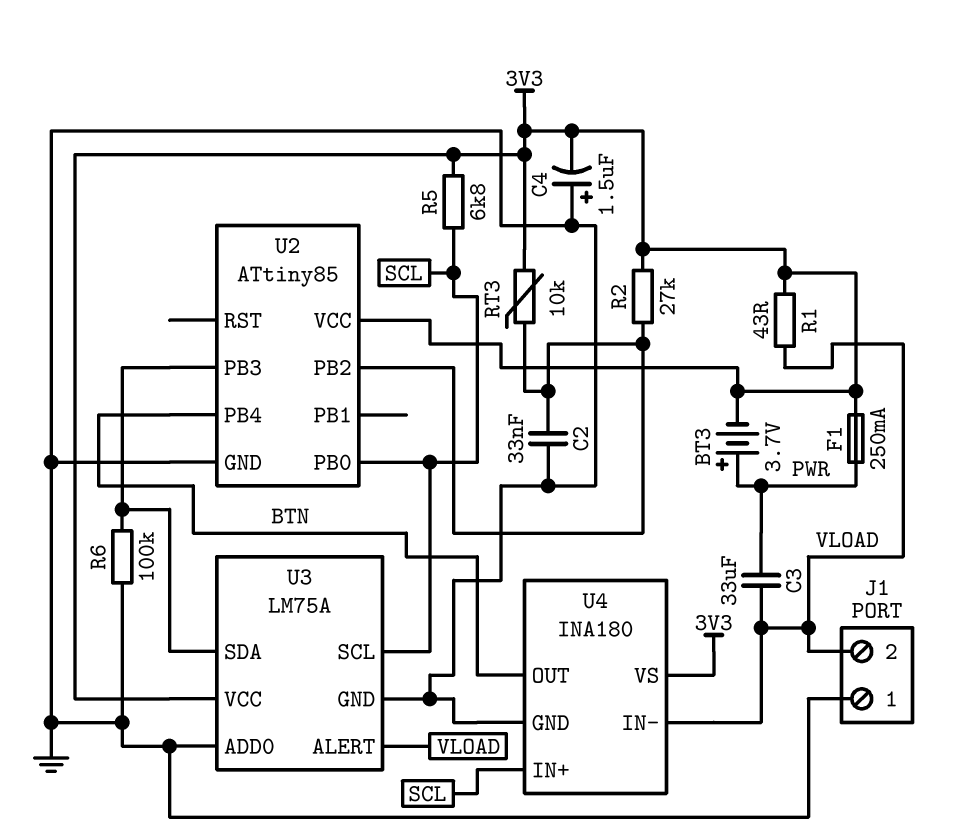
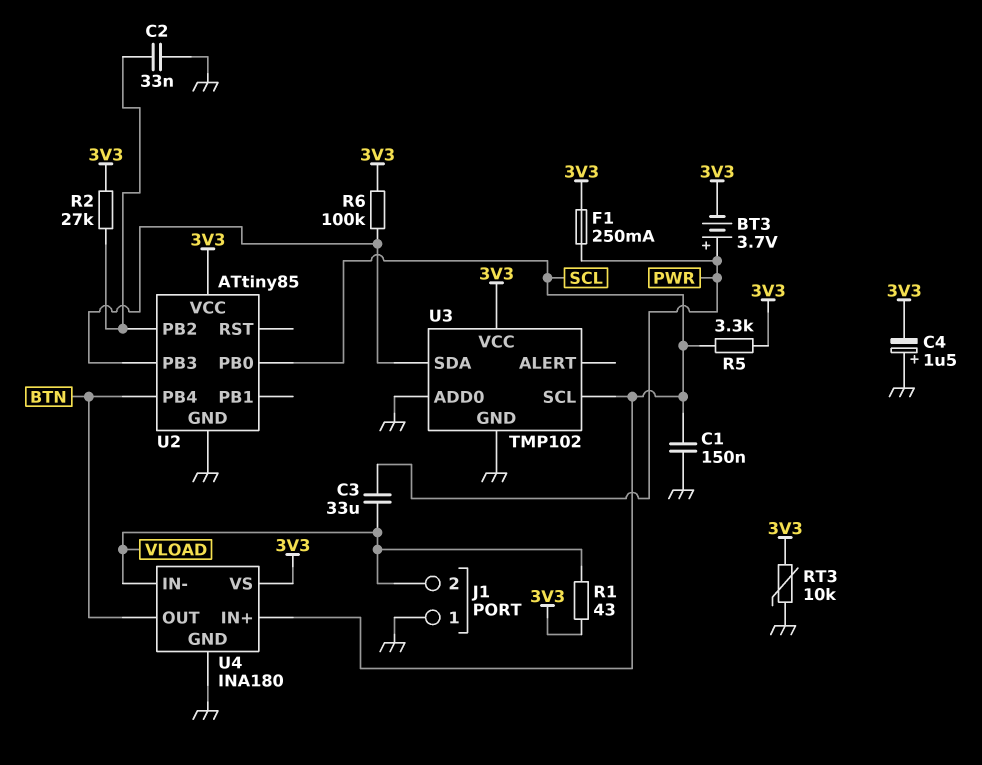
C1: none -> 150nF (GND, SCL)
R5: 6.8k (3V3, SCL) -> 3.3k (3V3, SCL)
R6: 100k (GND, U2/PB3) -> 100k (3V3, U2/PB3)
RT3: 10k (3V3, U2/PB2) -> 10k (3V3, GND)
U3: LM75A -> TMP102
U3 pin ALERT: VLOAD -> none

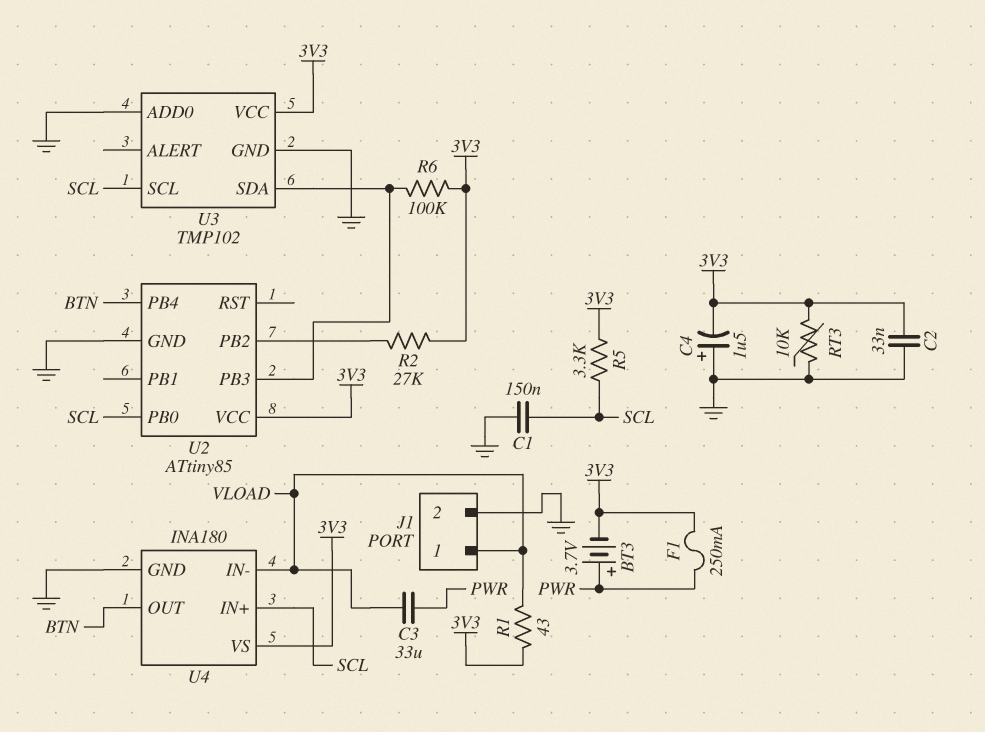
C2: 33nF (GND, U2/PB2) -> 33nF (3V3, GND)
J1 pin 1: GND -> VLOAD
J1 pin 2: VLOAD -> GND

